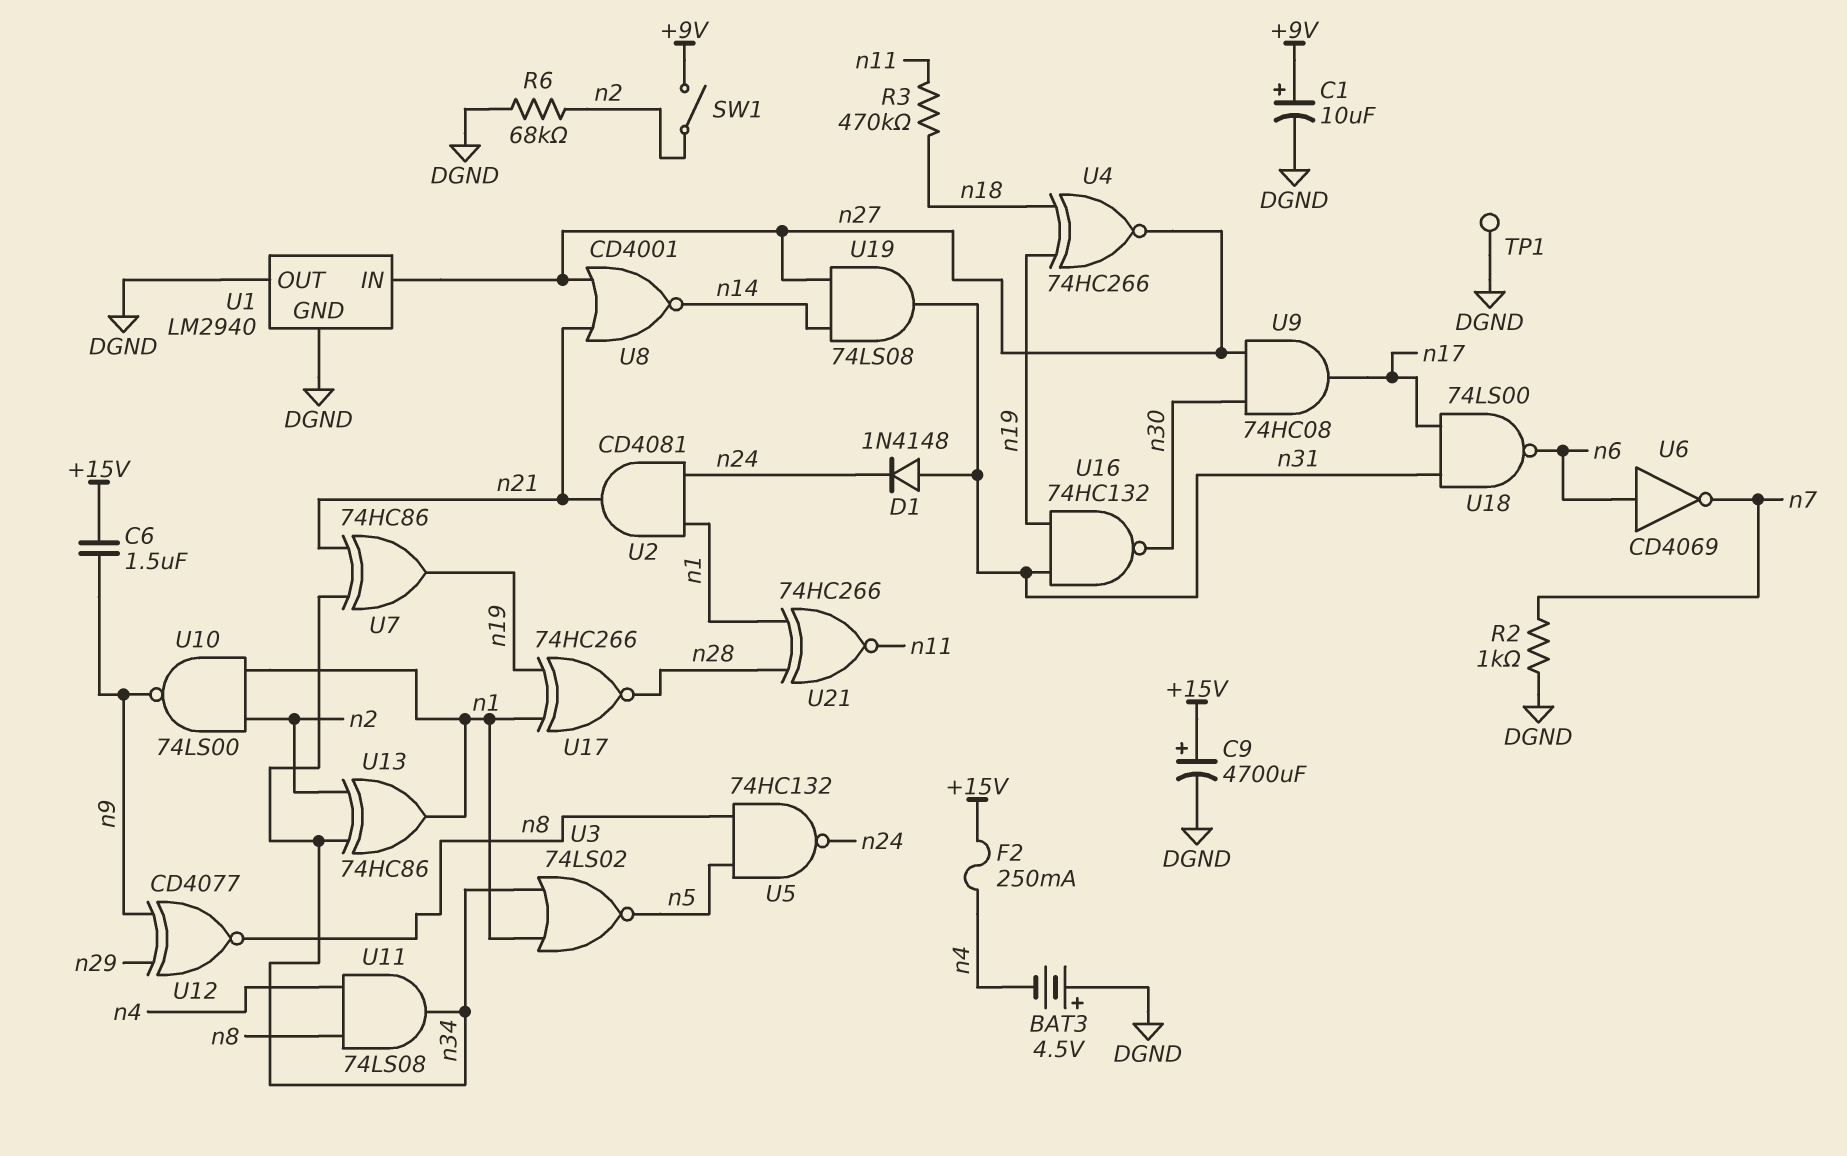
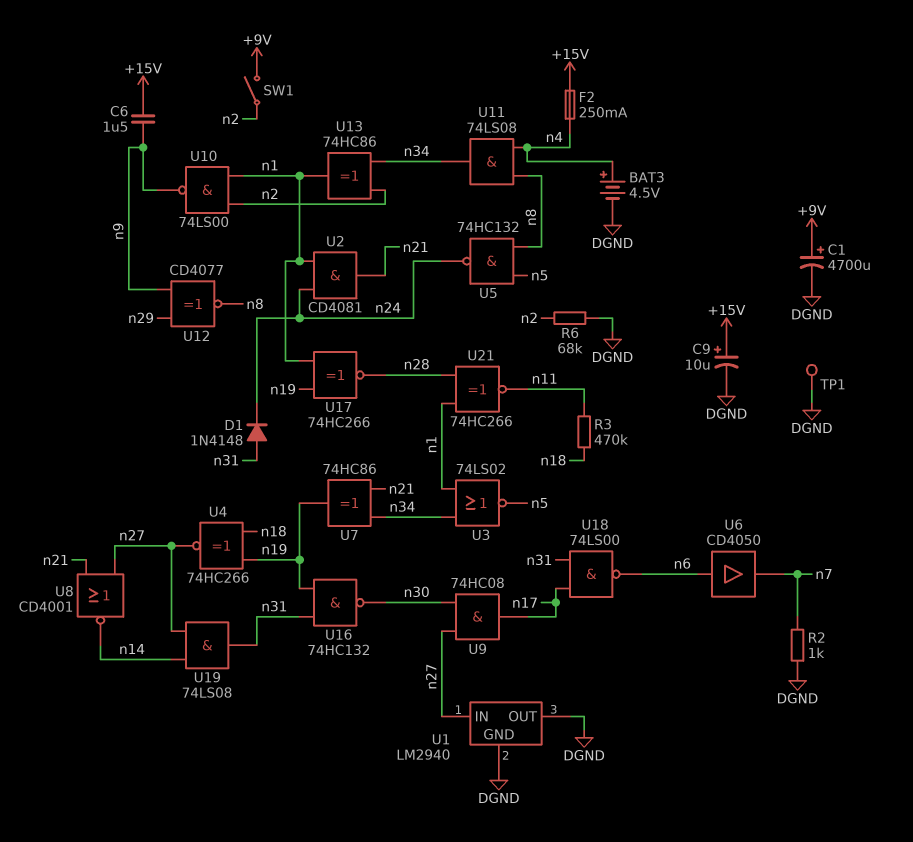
BAT3: 4.5V (plus DGND, minus n4) -> 4.5V (plus n4, minus DGND)
C1: 10uF (plus +9V, minus DGND) -> 4700uF (plus +9V, minus DGND)
C9: 4700uF (plus +15V, minus DGND) -> 10uF (plus +15V, minus DGND)
U6: NOT CD4069 (in n6, out n7) -> buffer CD4050 (in n6, out n7)

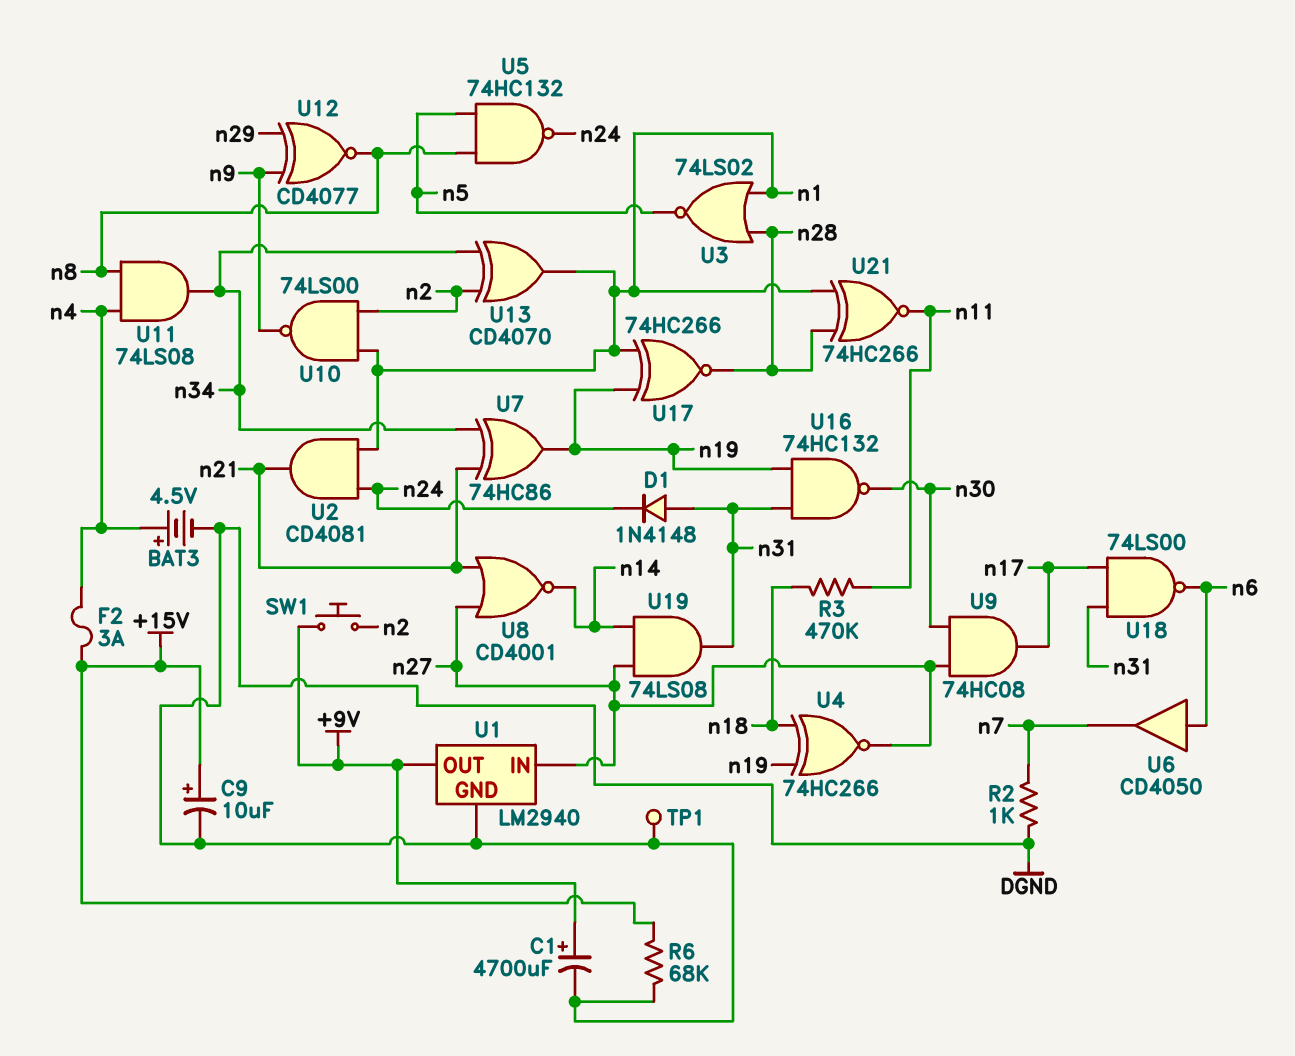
C6: 1.5uF (+15V, n9) -> none
F2: 250mA (+15V, n4) -> 3A (+15V, n4)
R6: 68k (DGND, n2) -> 68k (+15V, DGND)
SW1: switch (+9V, n2) -> button (+9V, n2)
U1 pin OUT: DGND -> +9V
U3: NOR 74LS02 (in n1, in n34, out n5) -> NOR 74LS02 (in n1, in n28, out n5)
U13: XOR 74HC86 (in n2, in n34, out n1) -> XOR CD4070 (in n2, in n34, out n1)

